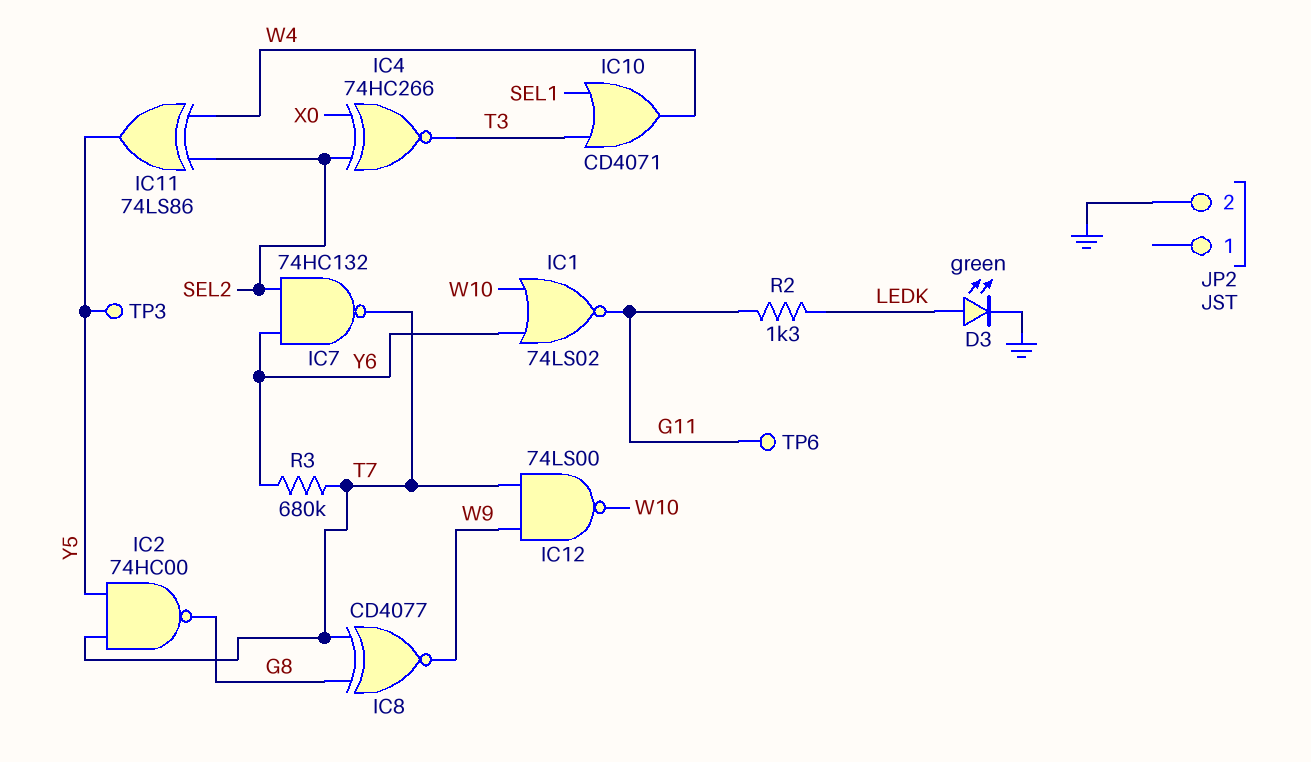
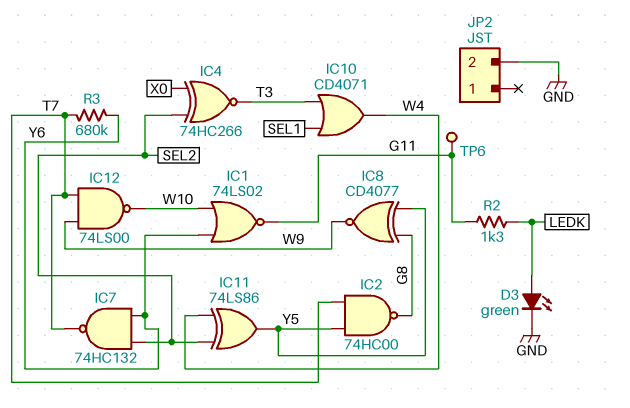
IC8: XNOR CD4077 (in G8, in T7, out W9) -> XNOR CD4077 (in G8, in Y5, out W9)
TP3: test point (Y5) -> none

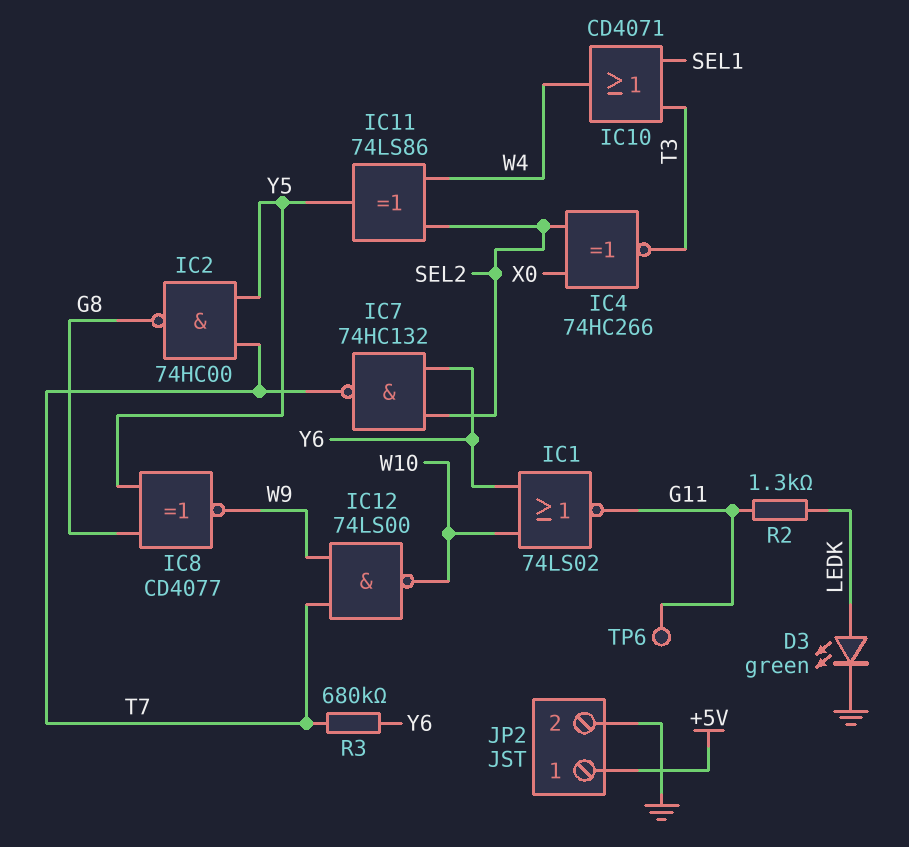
JP2 pin 1: none -> +5V

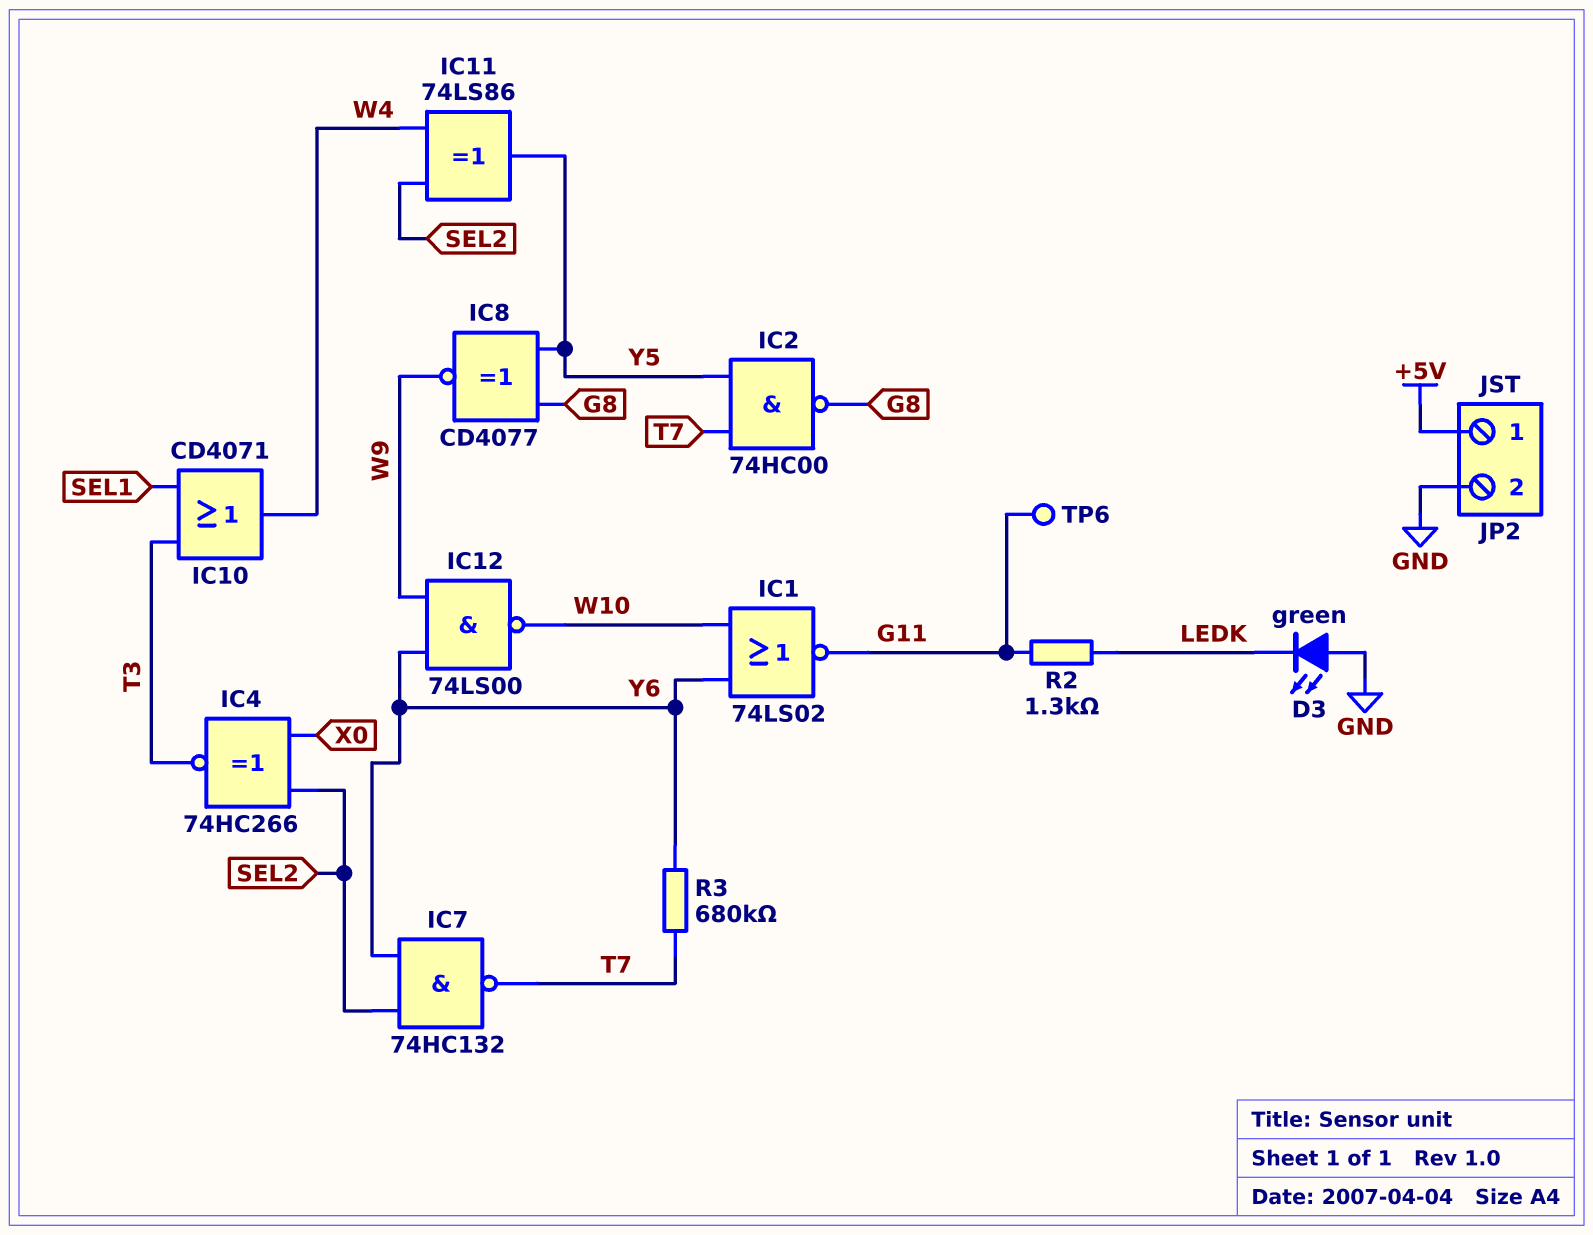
D3: LED green (A LEDK, K GND) -> LED green (A GND, K LEDK)
IC12: NAND 74LS00 (in T7, in W9, out W10) -> NAND 74LS00 (in W9, in Y6, out W10)

